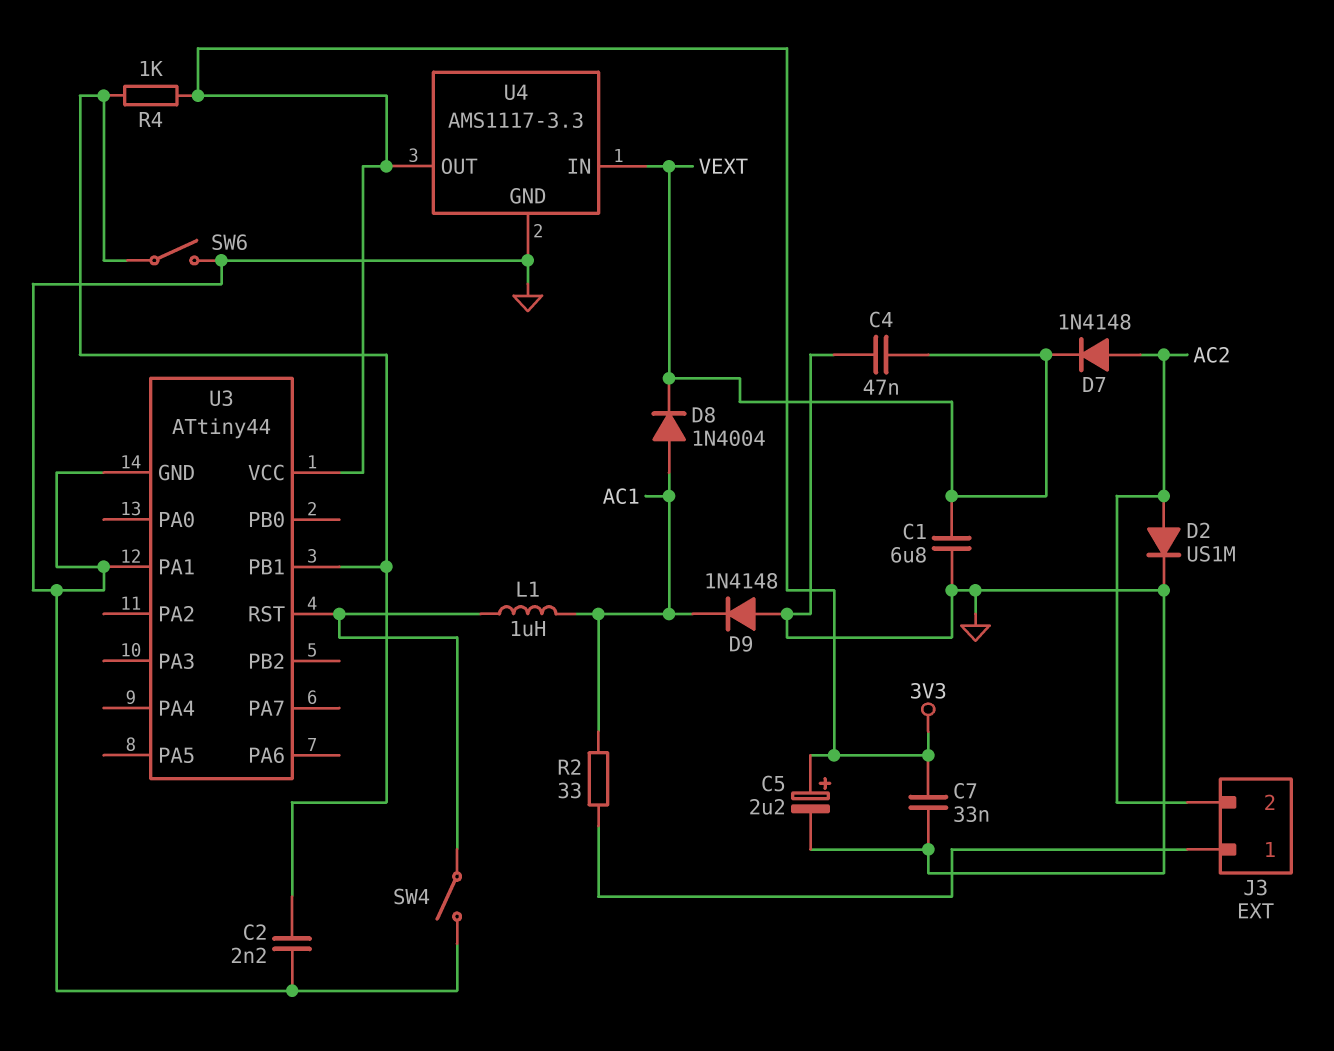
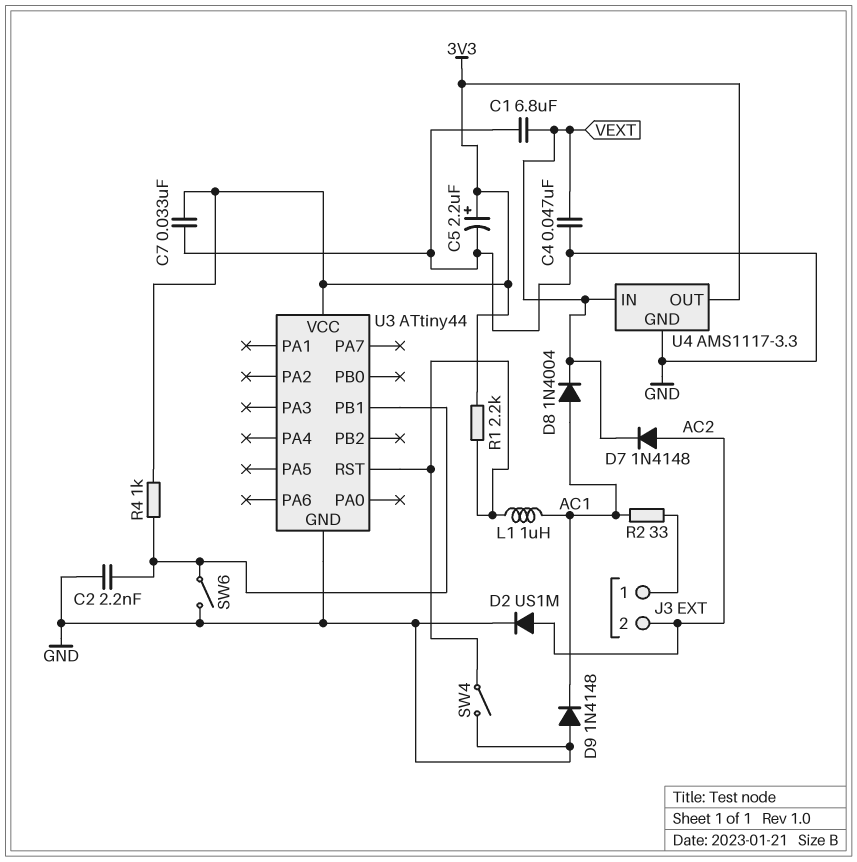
R1: none -> 2.2k (3V3, U3/RST)
U3 pin PA1: GND -> none

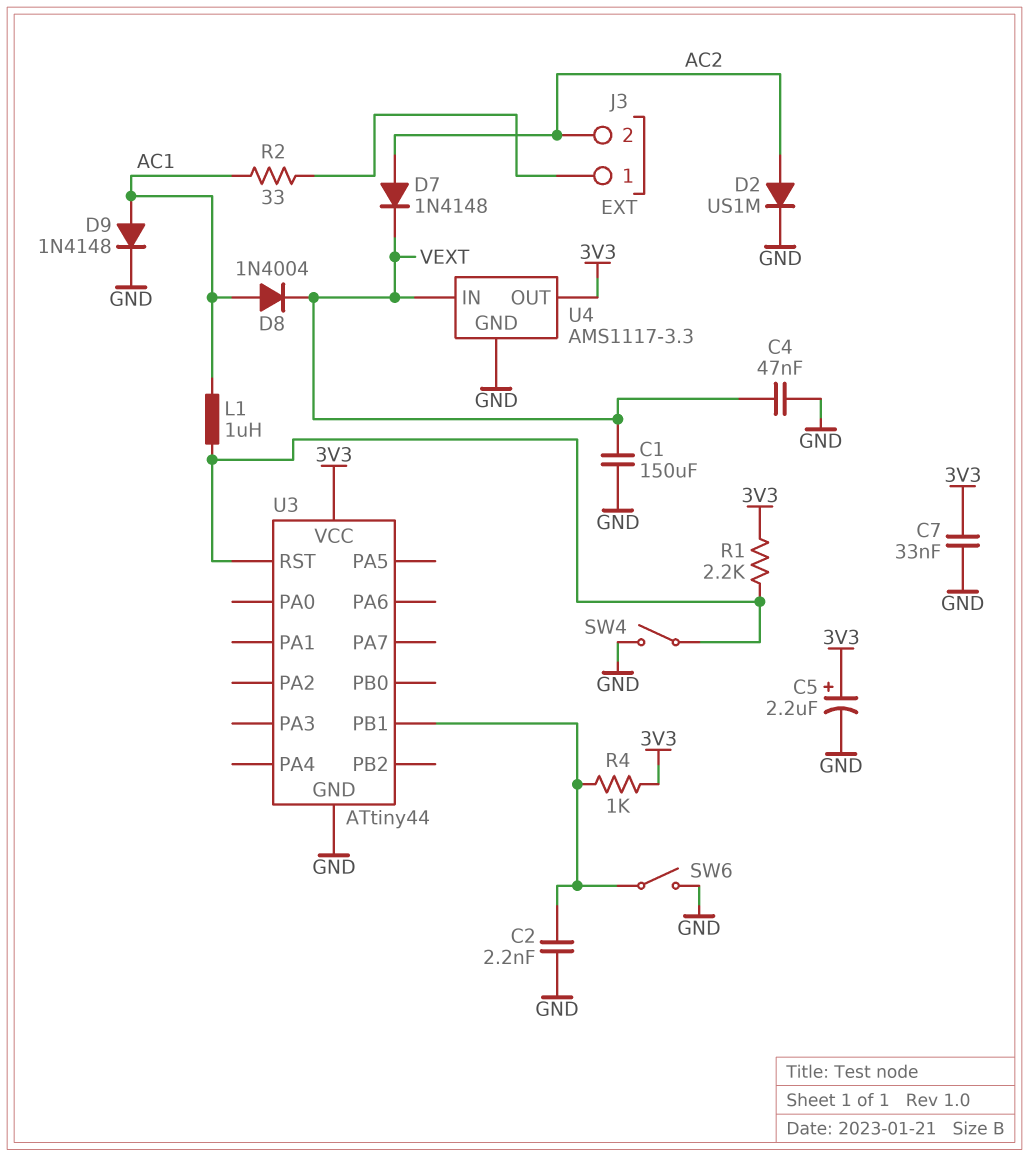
C1: 6.8uF (GND, VEXT) -> 150uF (GND, VEXT)
D9: diode 1N4148 (A GND, K AC1) -> diode 1N4148 (A AC1, K GND)

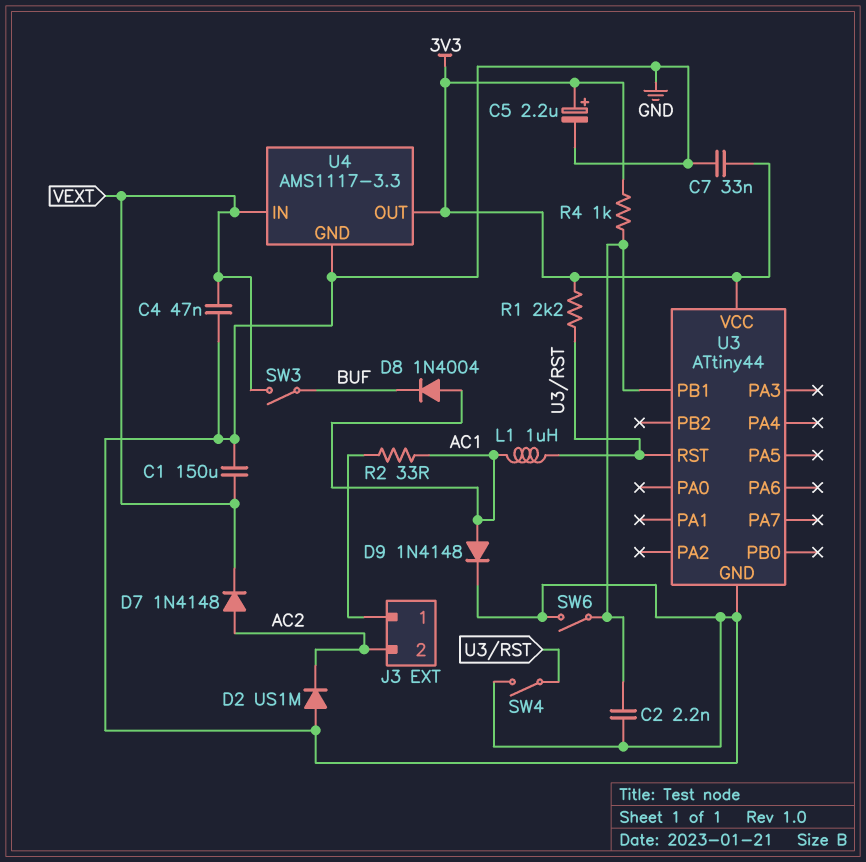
D2: diode US1M (A AC2, K GND) -> diode US1M (A GND, K AC2)
D8: diode 1N4004 (A AC1, K VEXT) -> diode 1N4004 (A AC1, K BUF)
SW3: none -> switch (BUF, VEXT)

